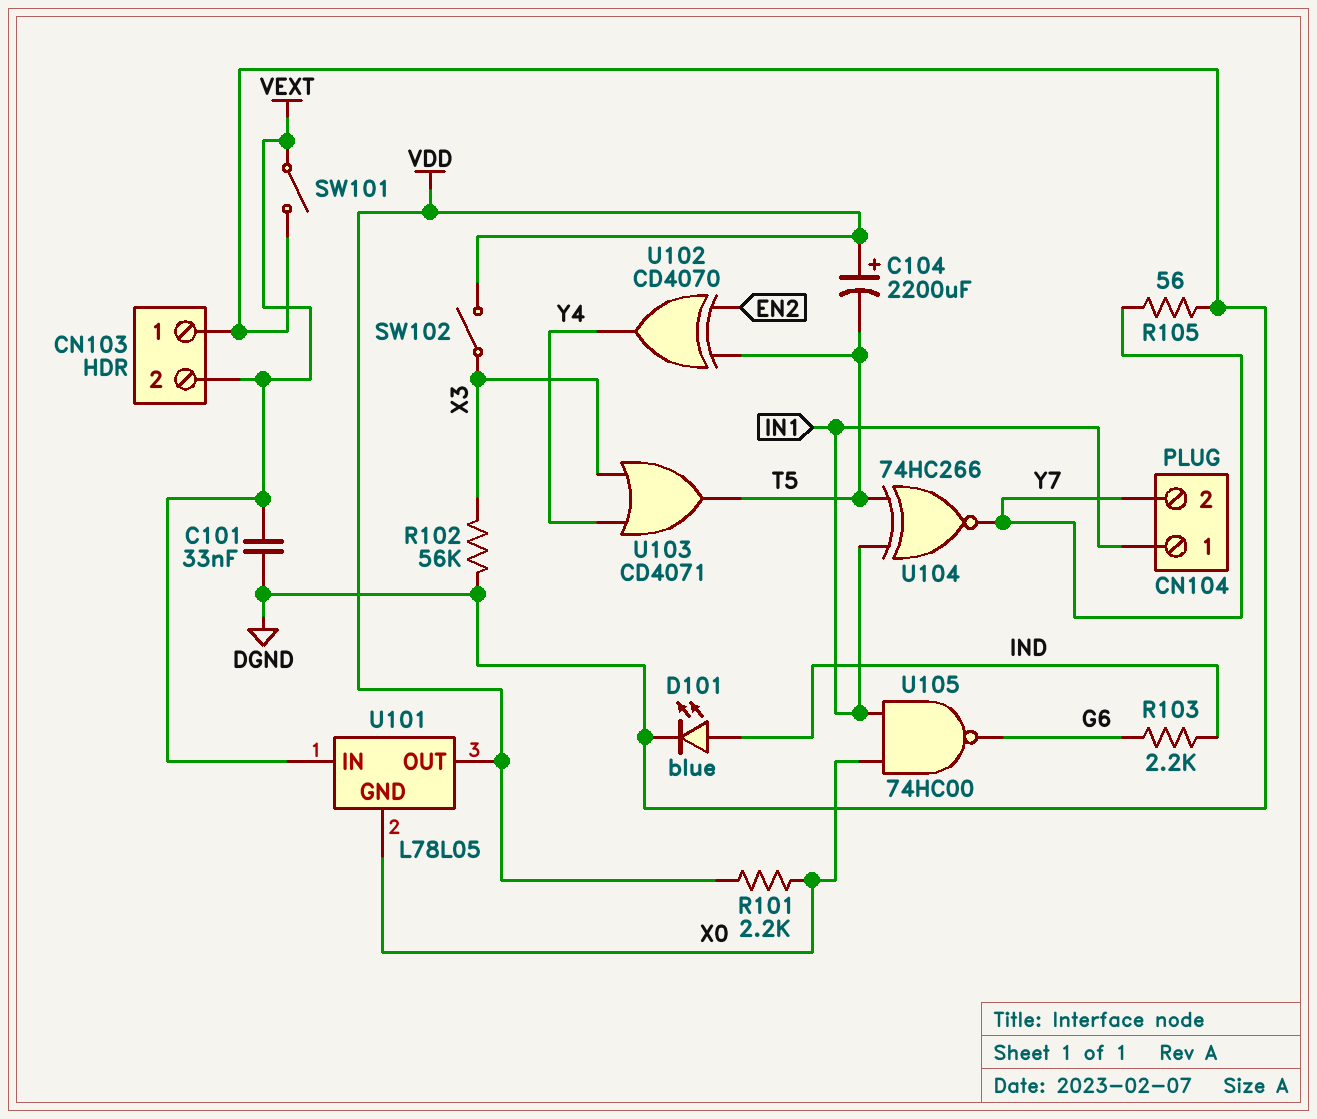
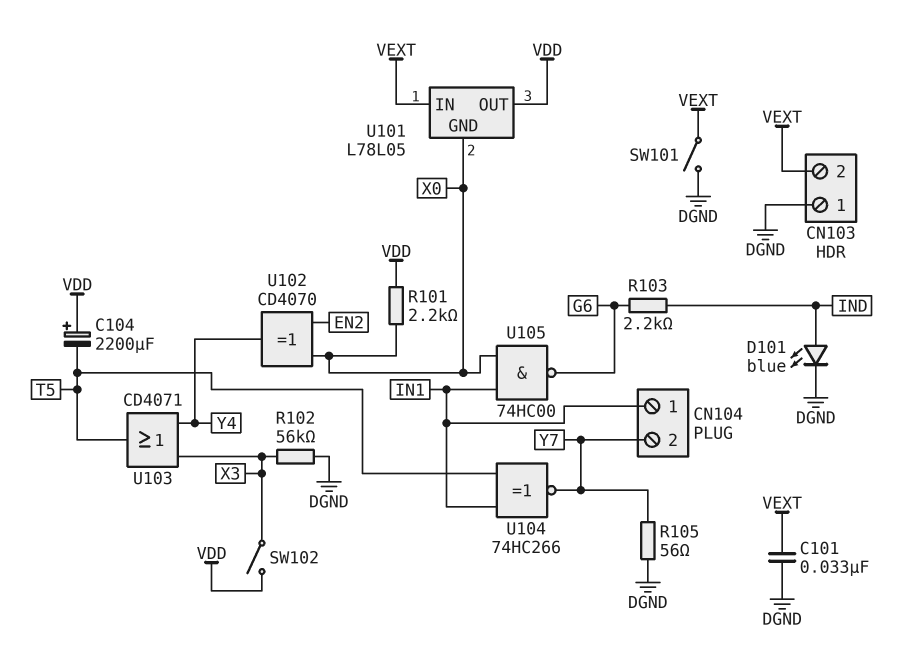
U102: XOR CD4070 (in EN2, in T5, out Y4) -> XOR CD4070 (in EN2, in X0, out Y4)

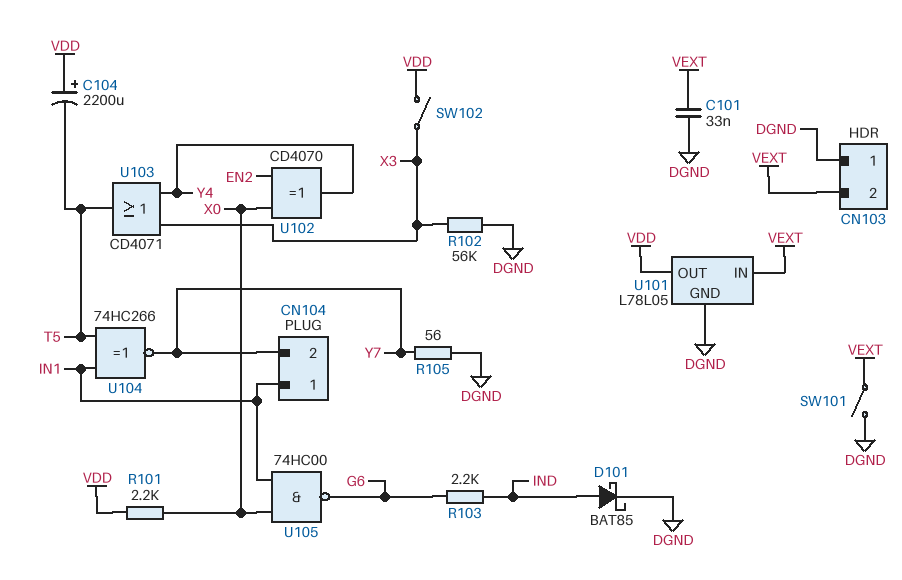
D101: LED blue (A IND, K DGND) -> schottky BAT85 (A IND, K DGND)
U101 pin GND: X0 -> DGND

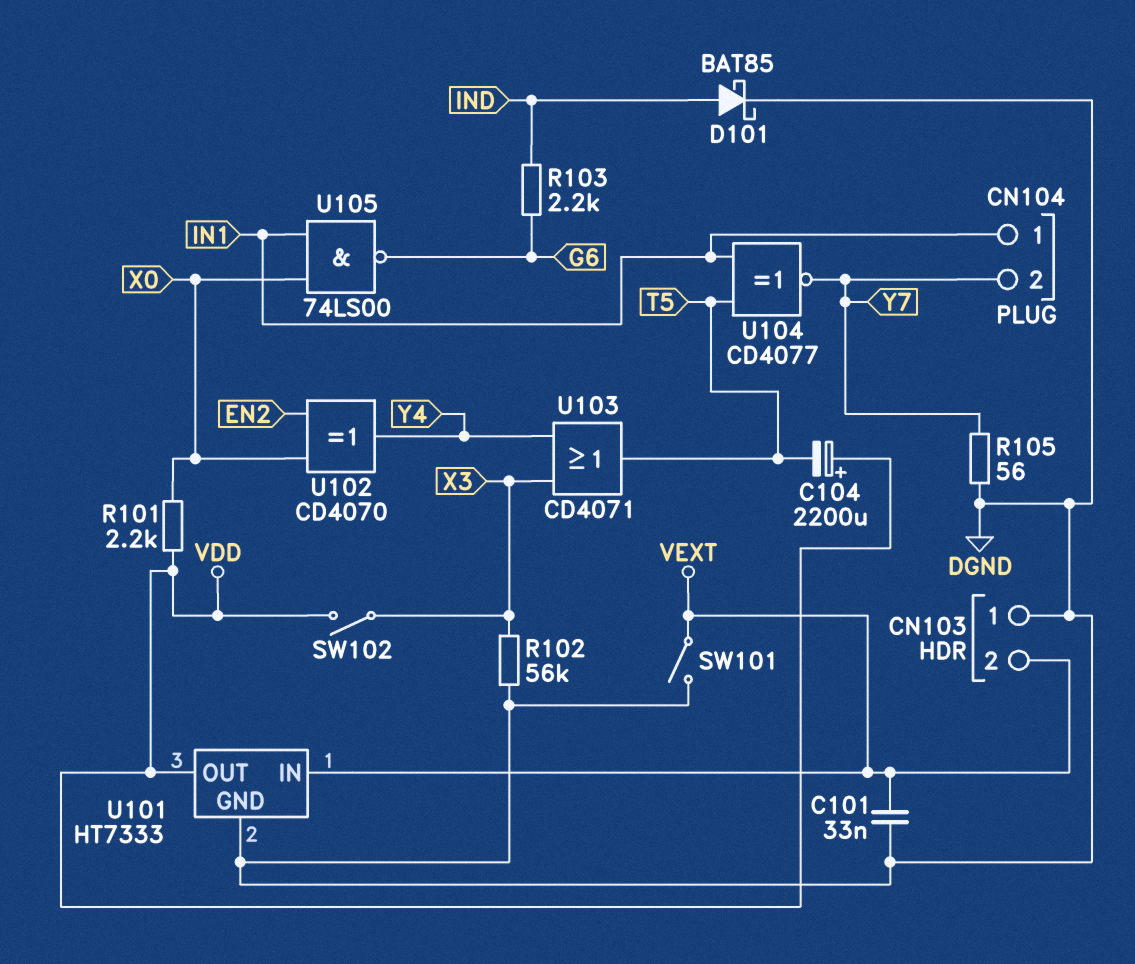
U101: L78L05 -> HT7333
U104: XNOR 74HC266 (in IN1, in T5, out Y7) -> XNOR CD4077 (in IN1, in T5, out Y7)
U105: NAND 74HC00 (in IN1, in X0, out G6) -> NAND 74LS00 (in IN1, in X0, out G6)

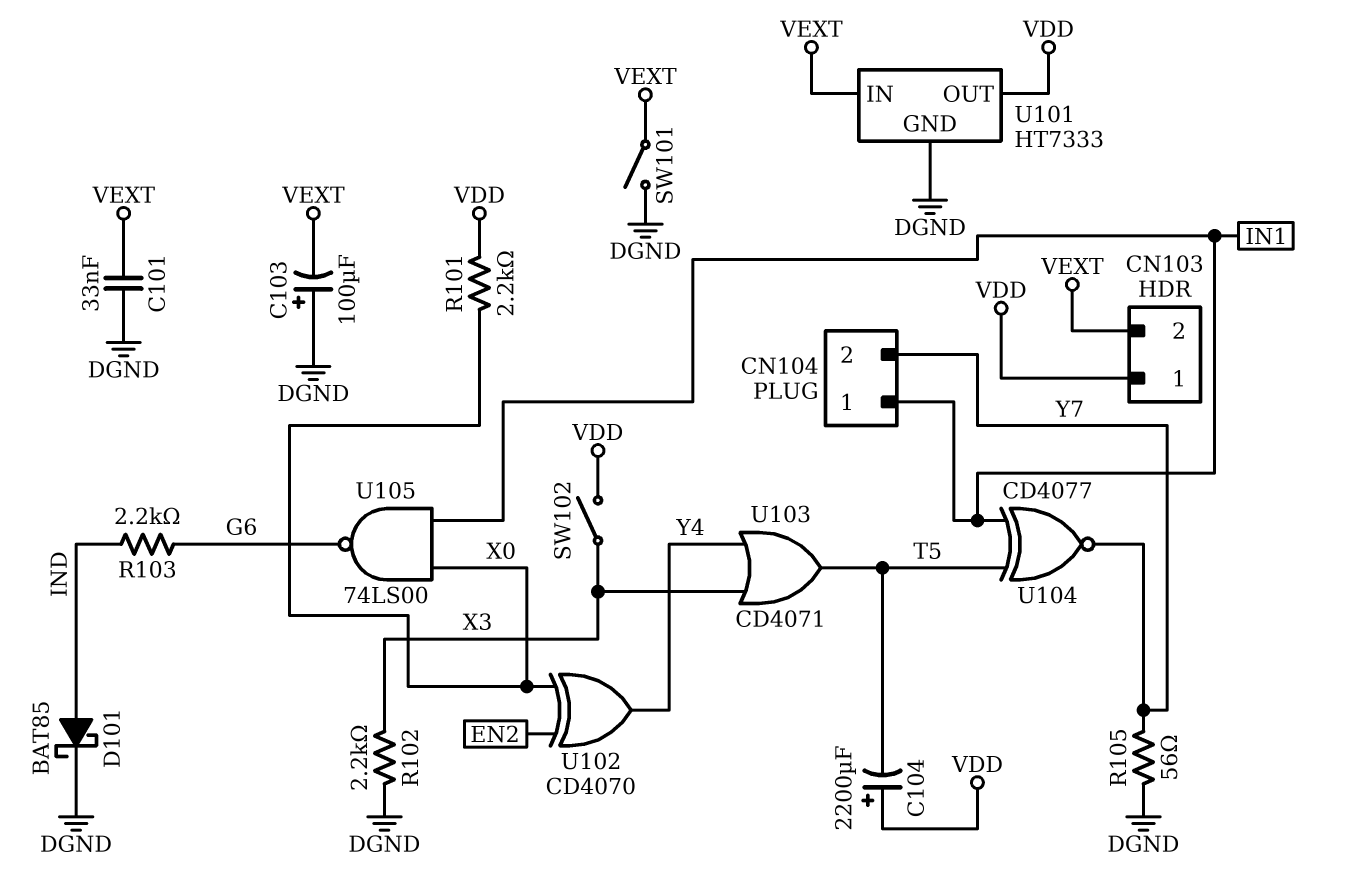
C103: none -> 100uF (plus DGND, minus VEXT)
CN103 pin 1: DGND -> VDD
R102: 56k (DGND, X3) -> 2.2k (DGND, X3)

